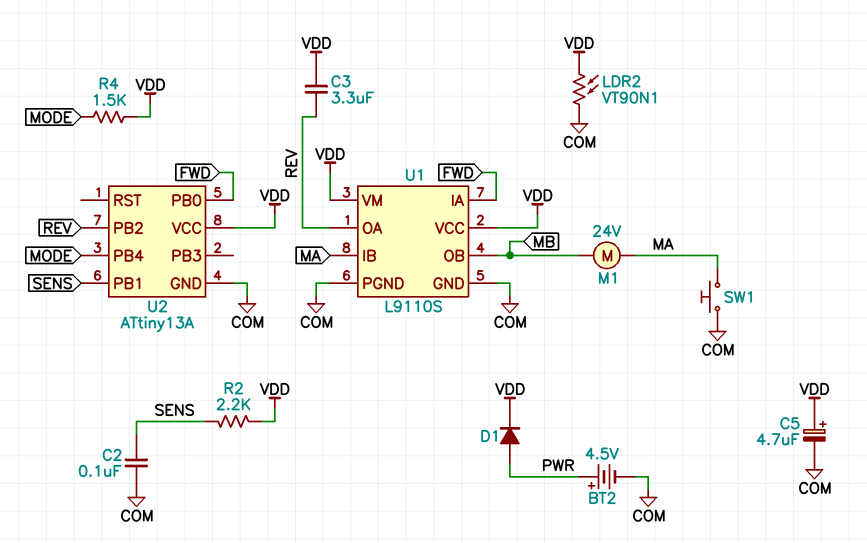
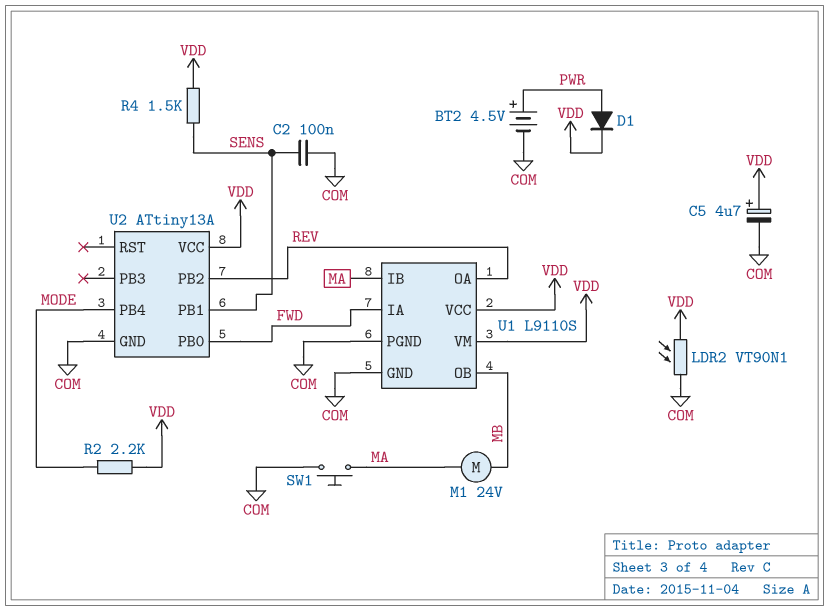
C3: 3.3uF (REV, VDD) -> none
R2: 2.2k (SENS, VDD) -> 2.2k (MODE, VDD)
R4: 1.5k (MODE, VDD) -> 1.5k (SENS, VDD)

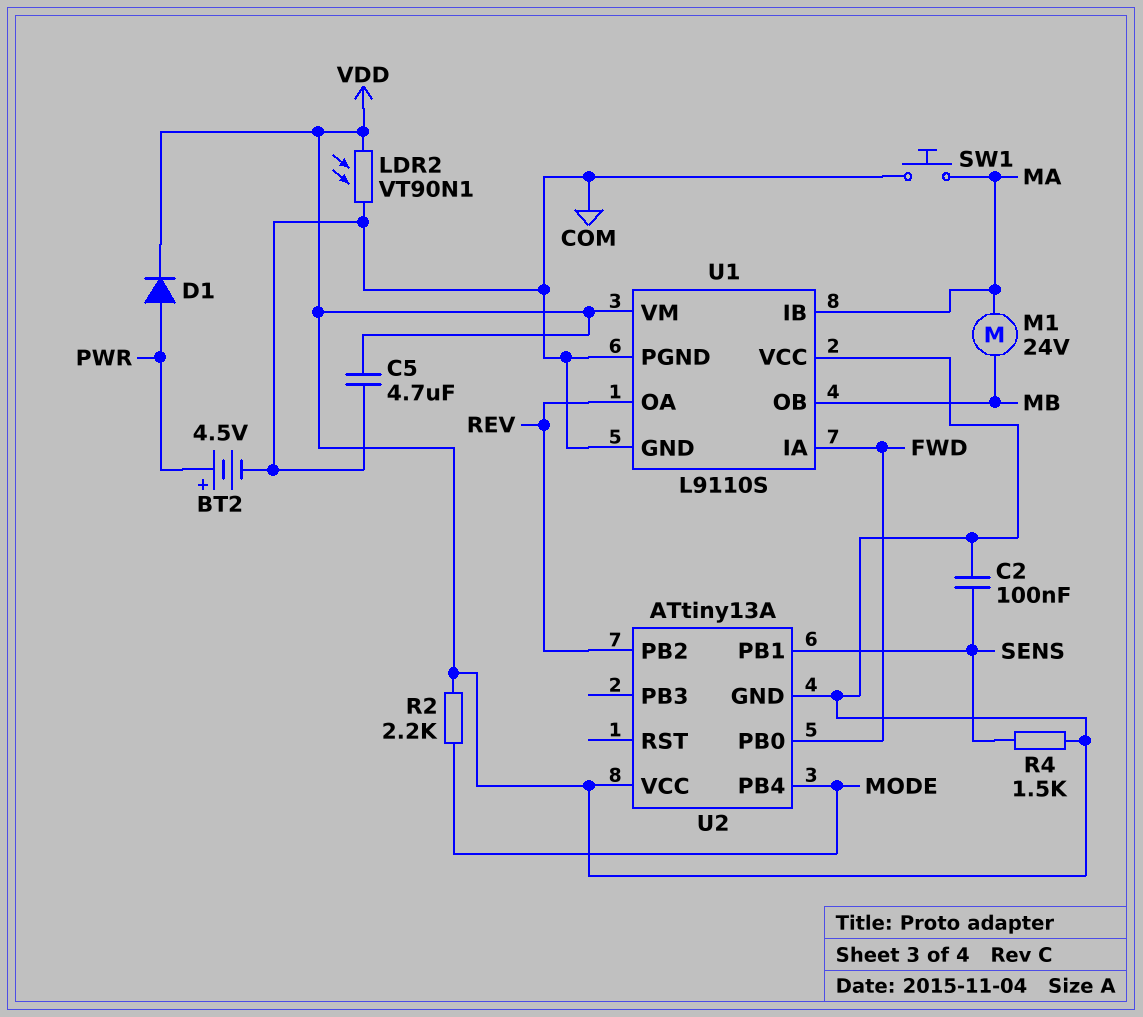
C2: 100nF (COM, SENS) -> 100nF (SENS, VDD)
C5: 4.7uF (plus VDD, minus COM) -> 4.7uF (COM, VDD)
U2 pin GND: COM -> VDD

